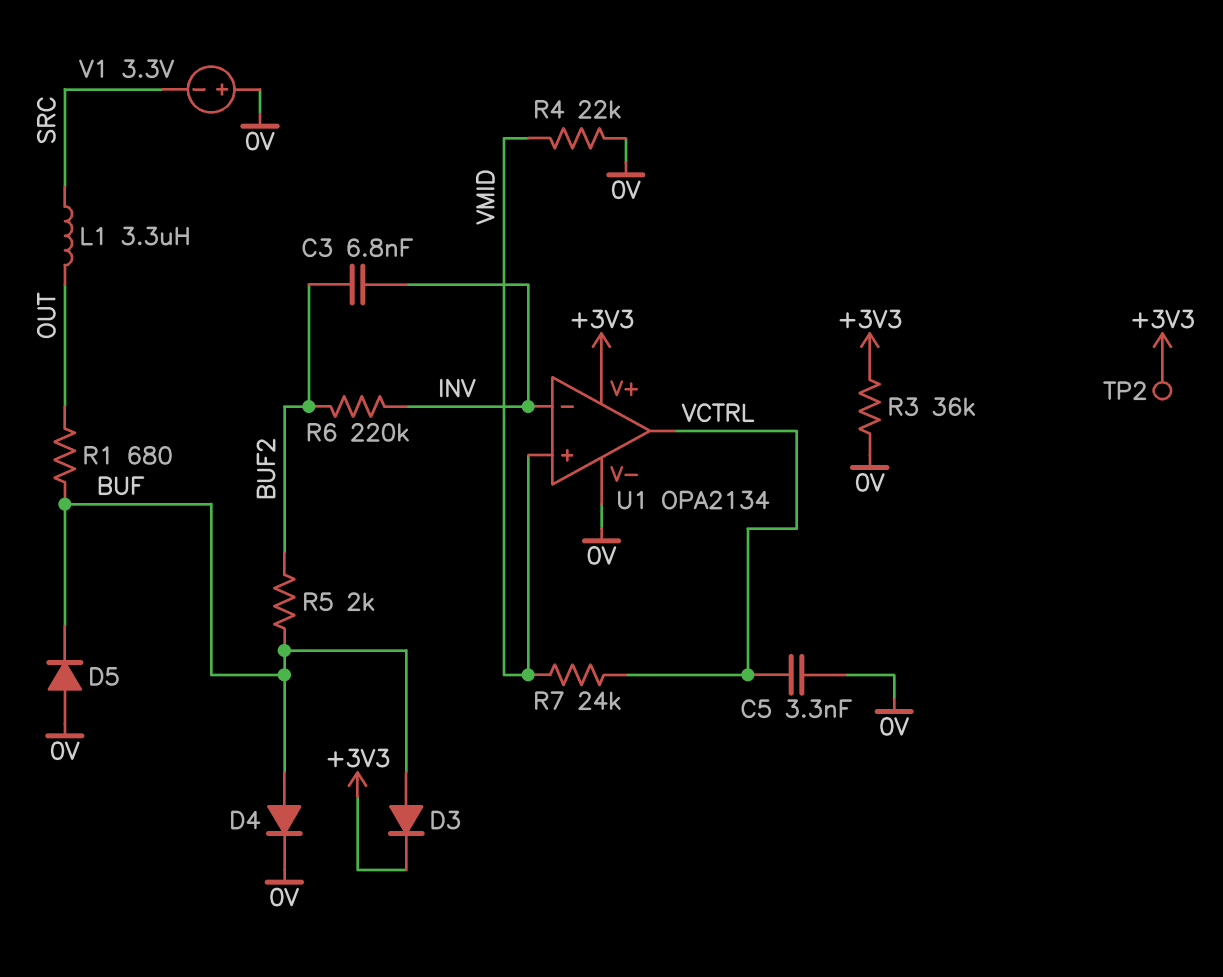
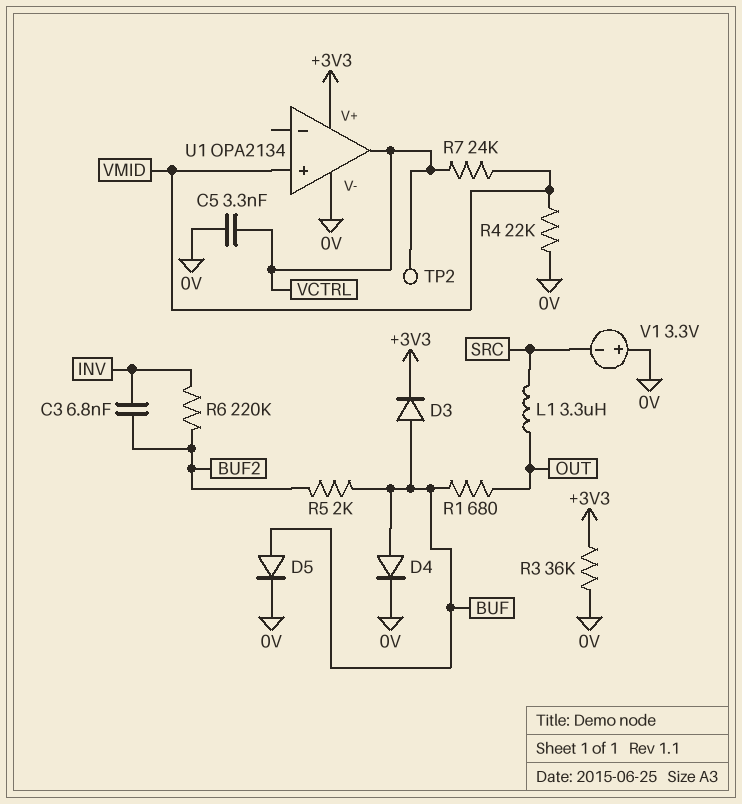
D5: diode (A 0V, K BUF) -> diode (A BUF, K 0V)
TP2: test point (+3V3) -> test point (VCTRL)
U1 pin in-: INV -> none

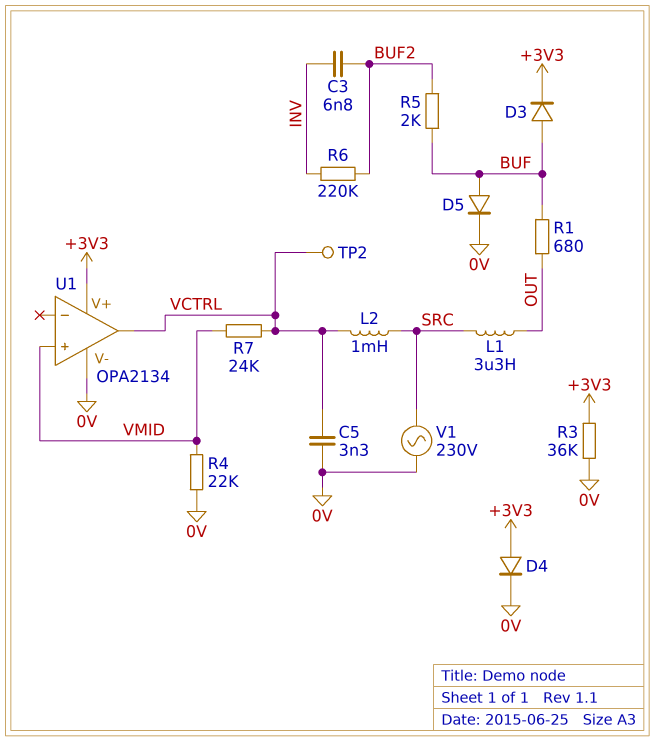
D4: diode (A BUF, K 0V) -> diode (A +3V3, K 0V)
L2: none -> 1mH (SRC, VCTRL)
V1: 3.3V (plus 0V, minus SRC) -> AC 230V (0V, SRC)

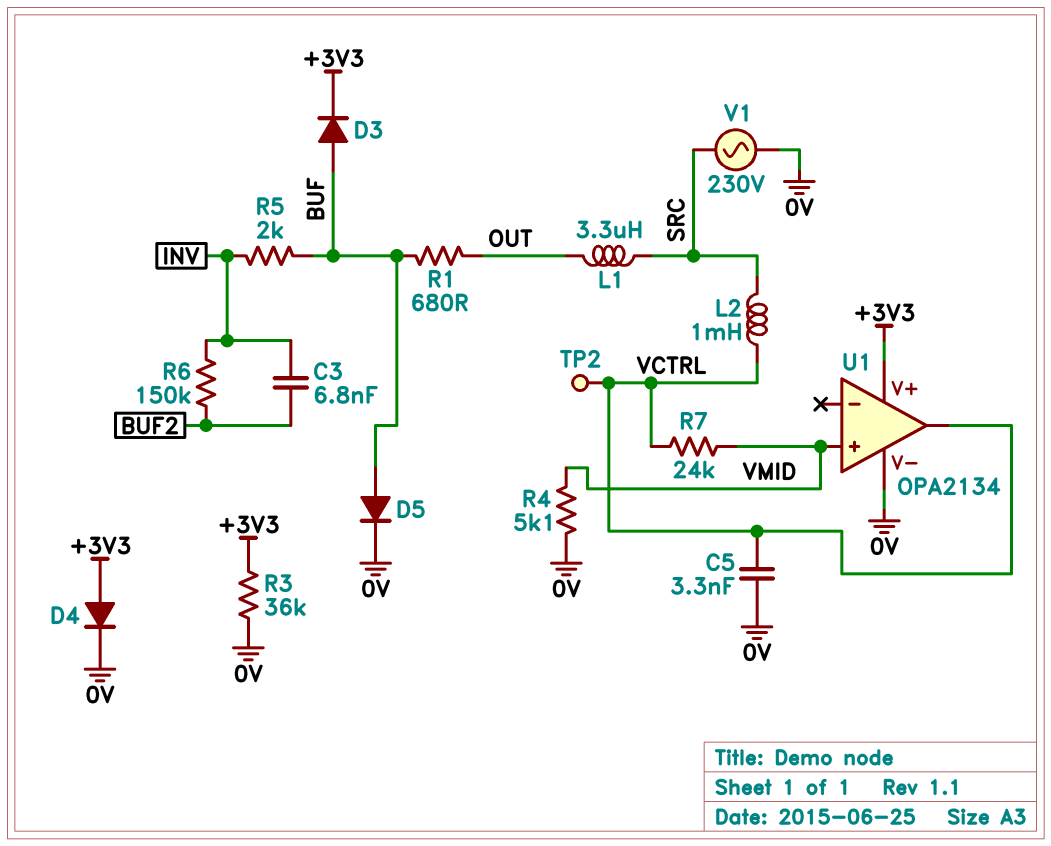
R4: 22k (0V, VMID) -> 5.1k (0V, VMID)
R5: 2k (BUF, BUF2) -> 2k (BUF, INV)
R6: 220k (BUF2, INV) -> 150k (BUF2, INV)

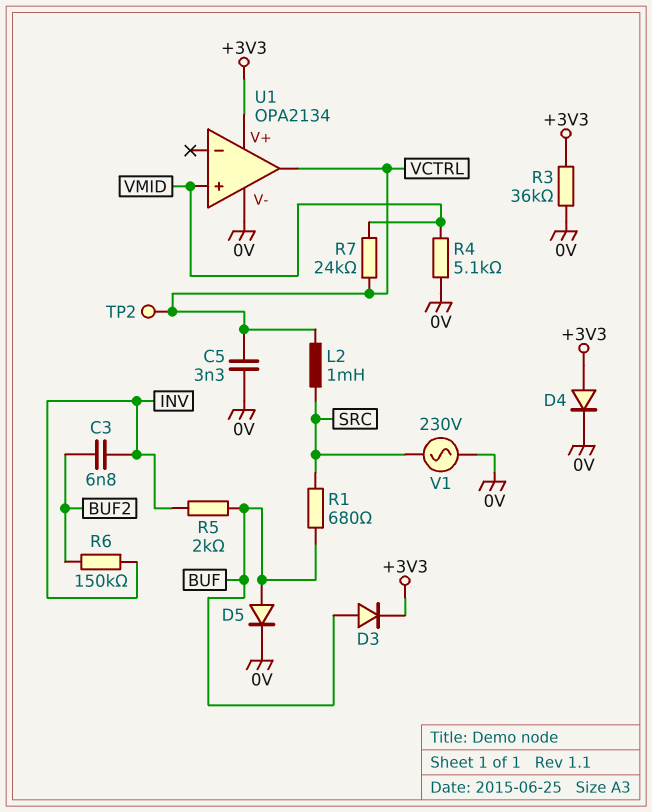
L1: 3.3uH (OUT, SRC) -> none
R1: 680 (BUF, OUT) -> 680 (BUF, SRC)

